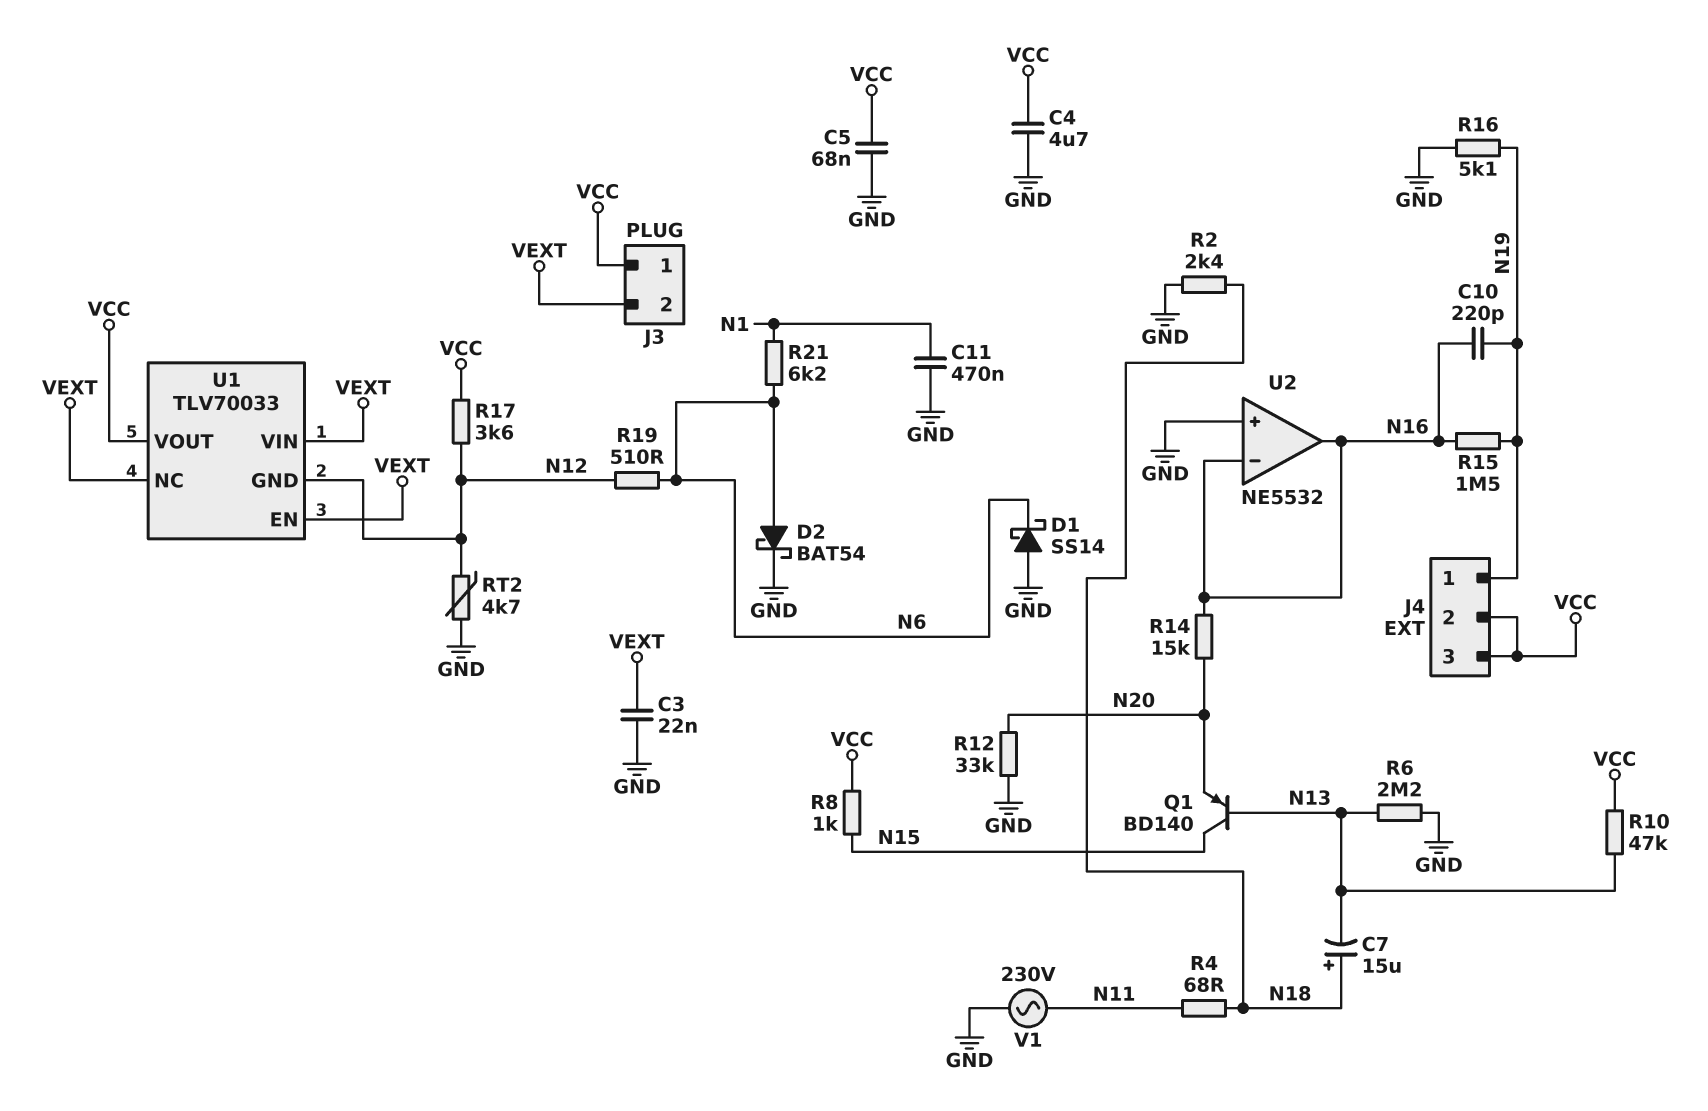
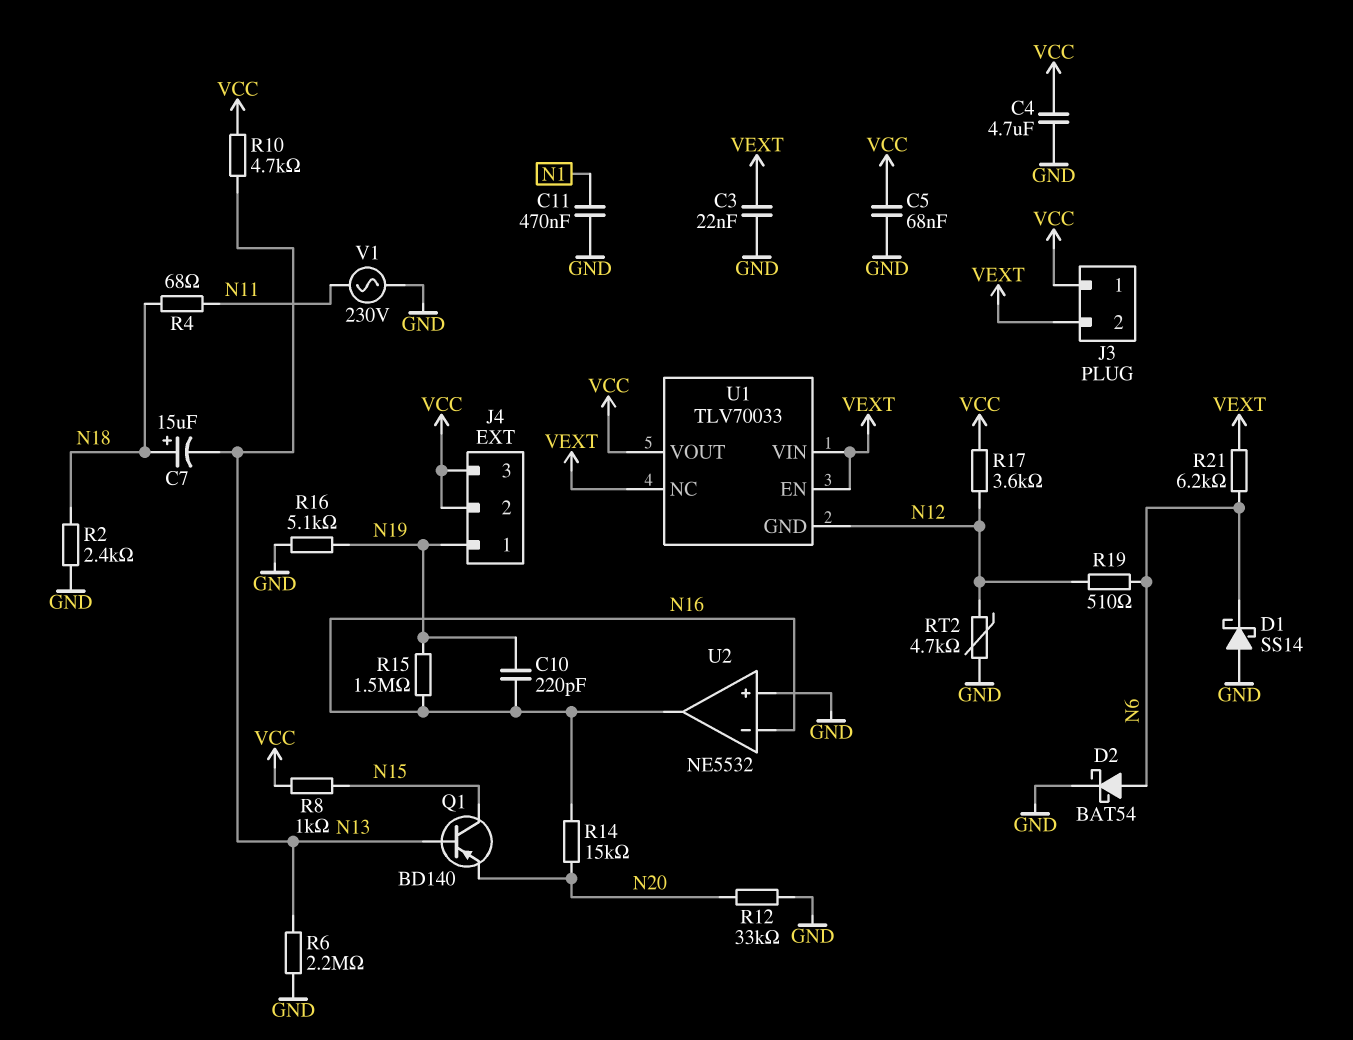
R10: 47k (N13, VCC) -> 4.7k (N13, VCC)
R21: 6.2k (N1, N6) -> 6.2k (N6, VEXT)

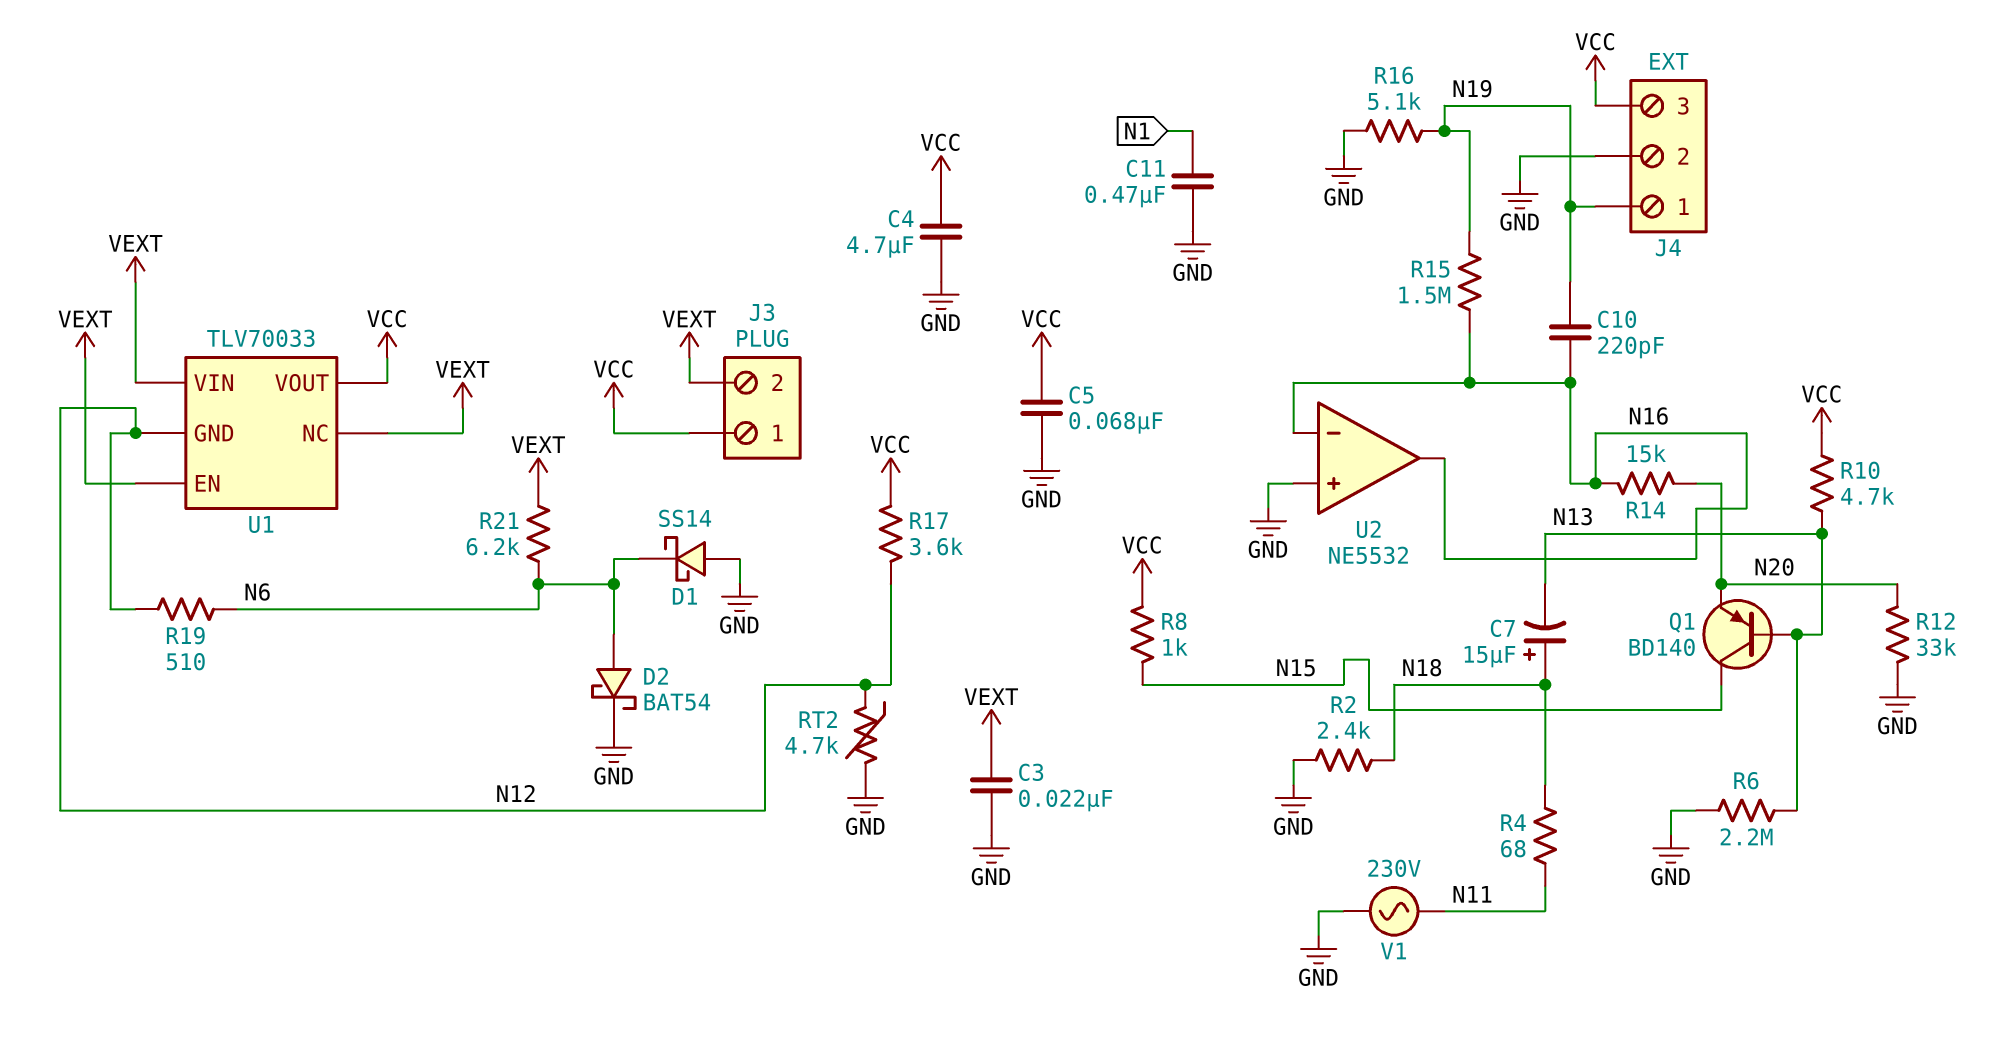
J4 pin 2: VCC -> GND

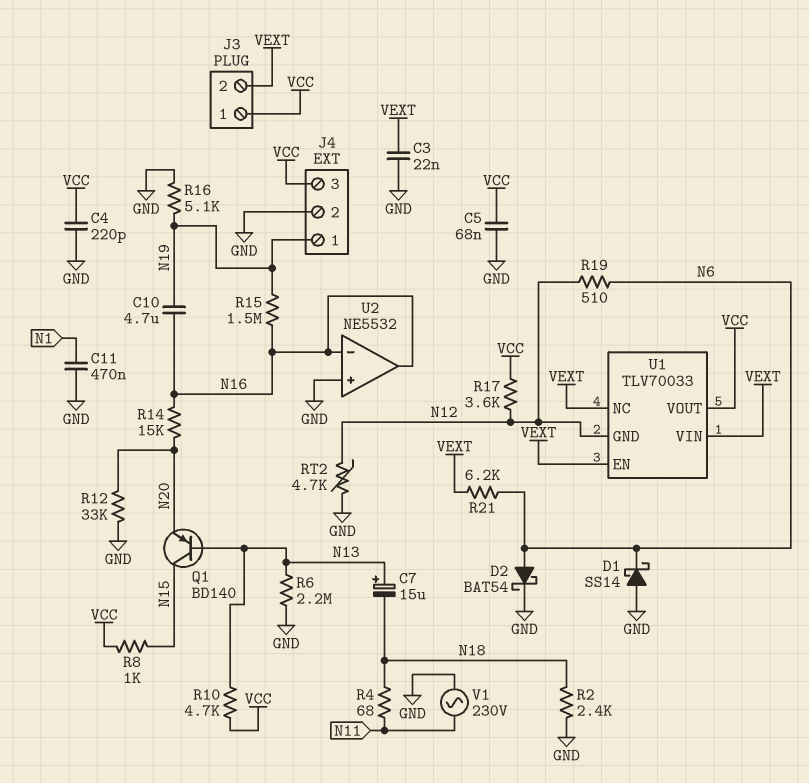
C4: 4.7uF (GND, VCC) -> 220pF (GND, VCC)
C7: 15uF (plus N18, minus N13) -> 15uF (plus N13, minus N18)
C10: 220pF (N16, N19) -> 4.7uF (N16, N19)

